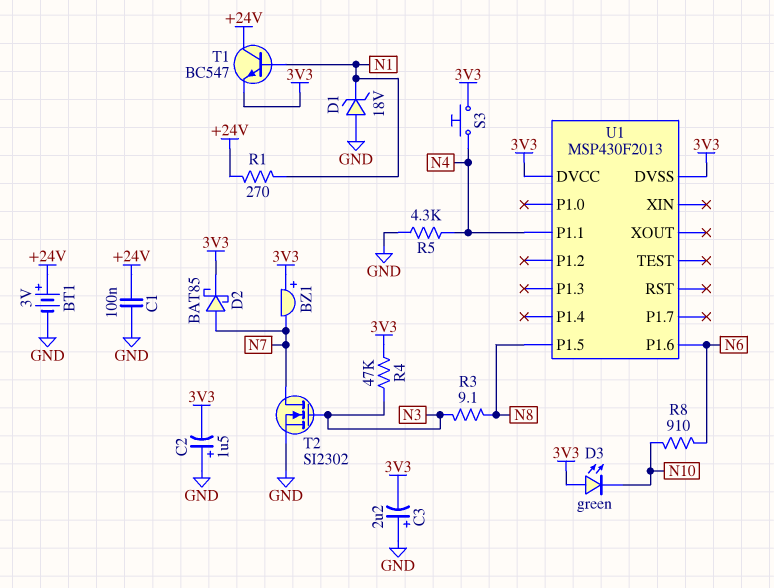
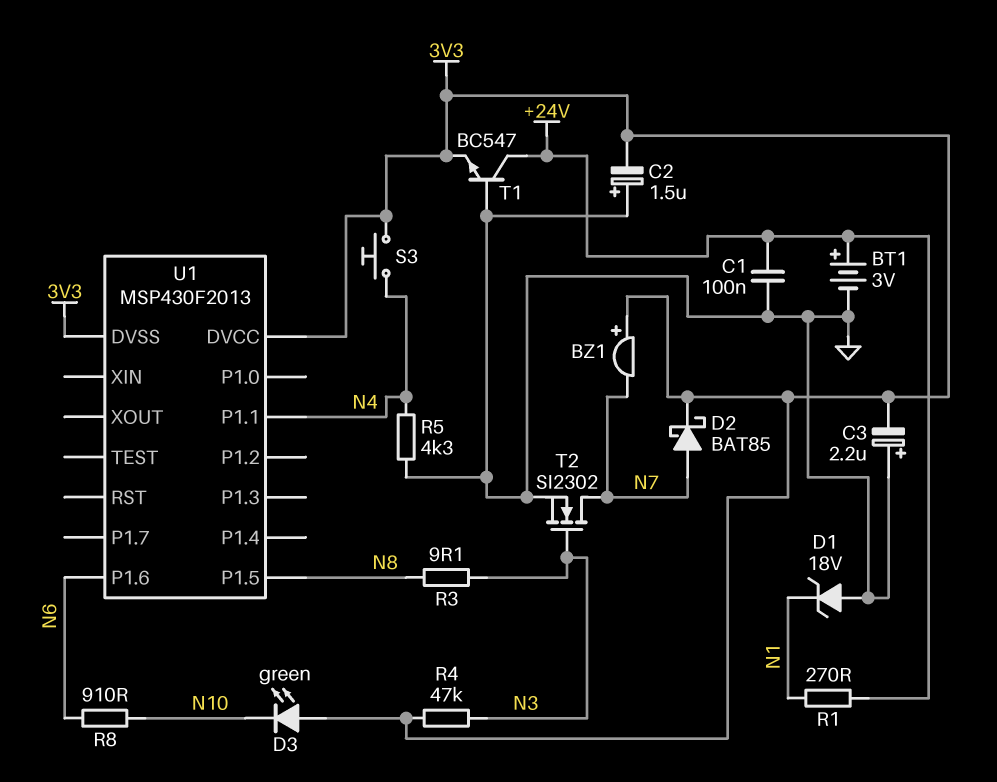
T1: NPN BC547 (B N1, C +24V, E 3V3) -> NPN BC547 (B GND, C +24V, E 3V3)

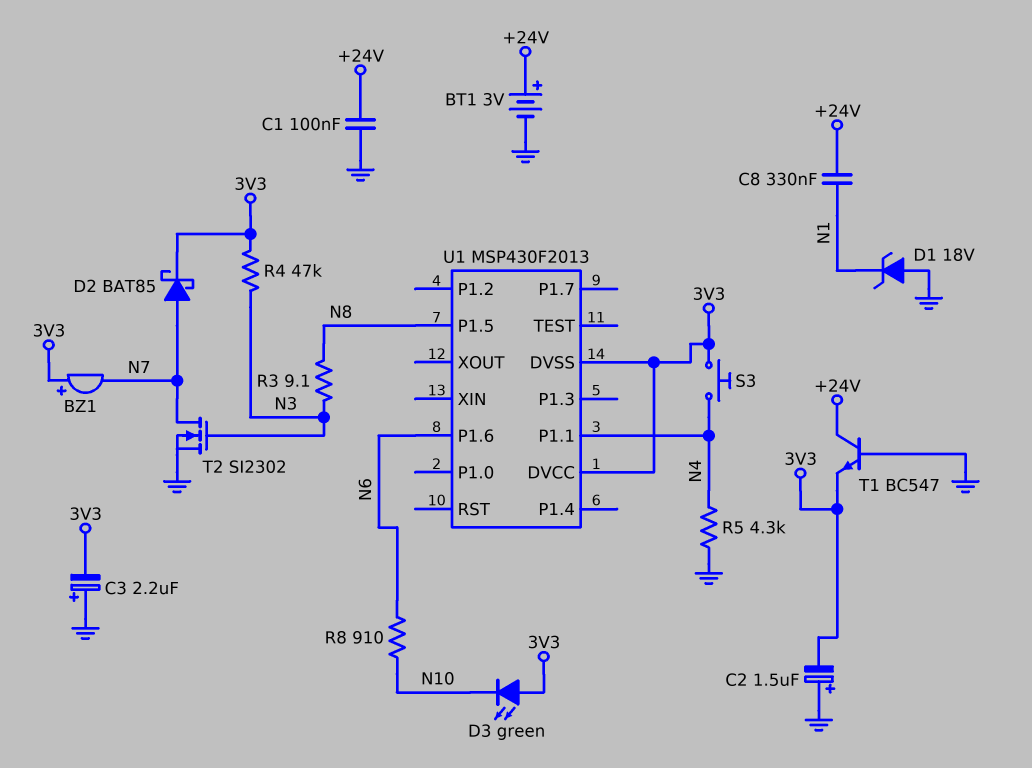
C8: none -> 330nF (+24V, N1)
R1: 270 (+24V, N1) -> none

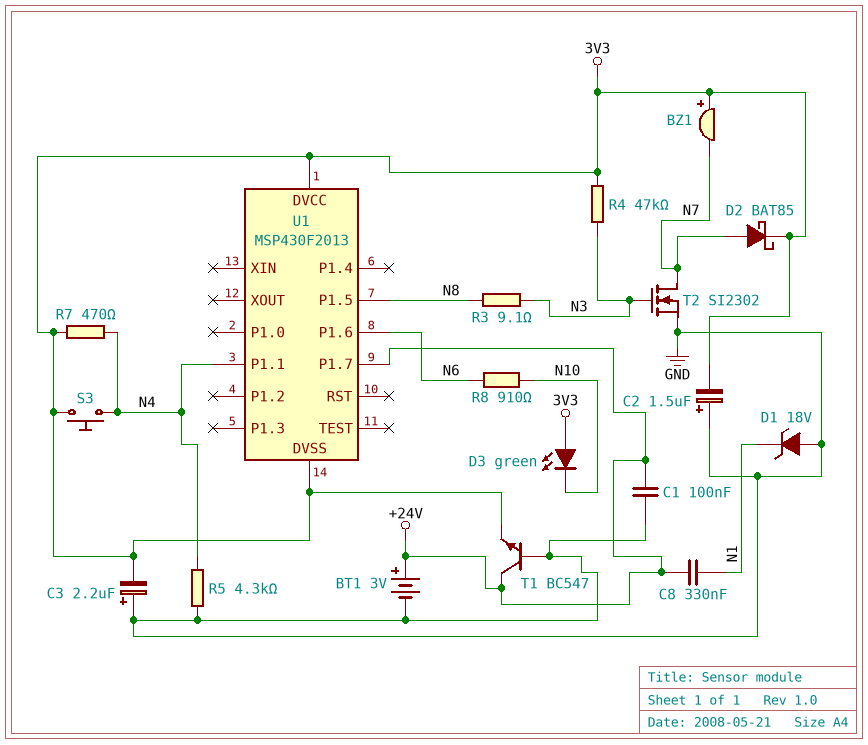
R7: none -> 470 (3V3, N4)
U1 pin P1.7: none -> +24V

